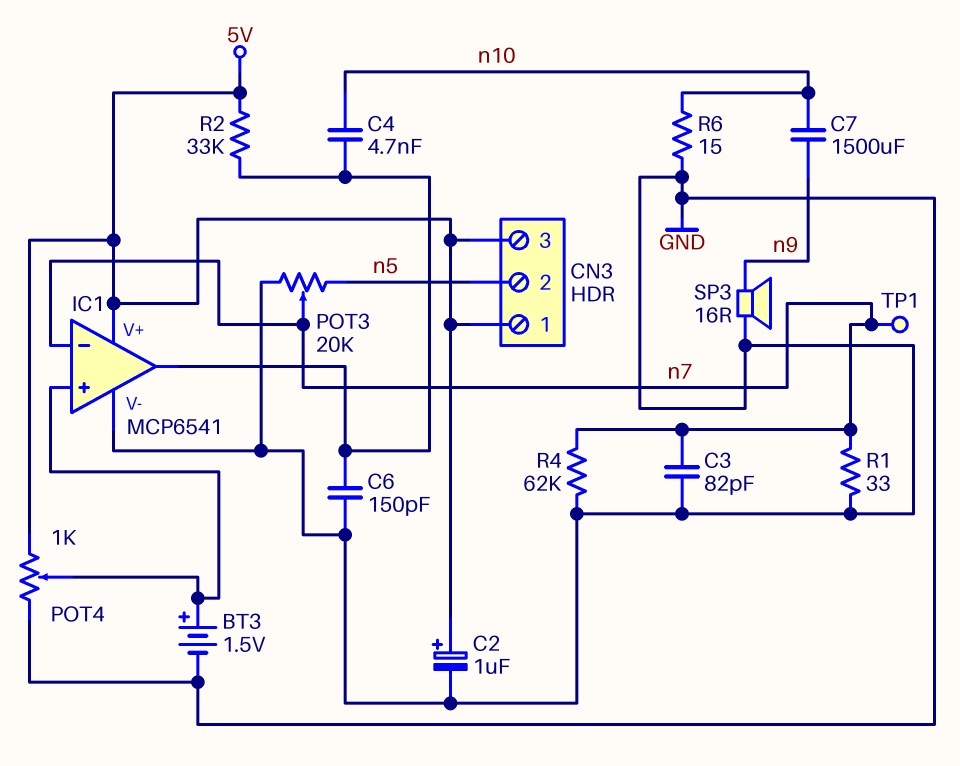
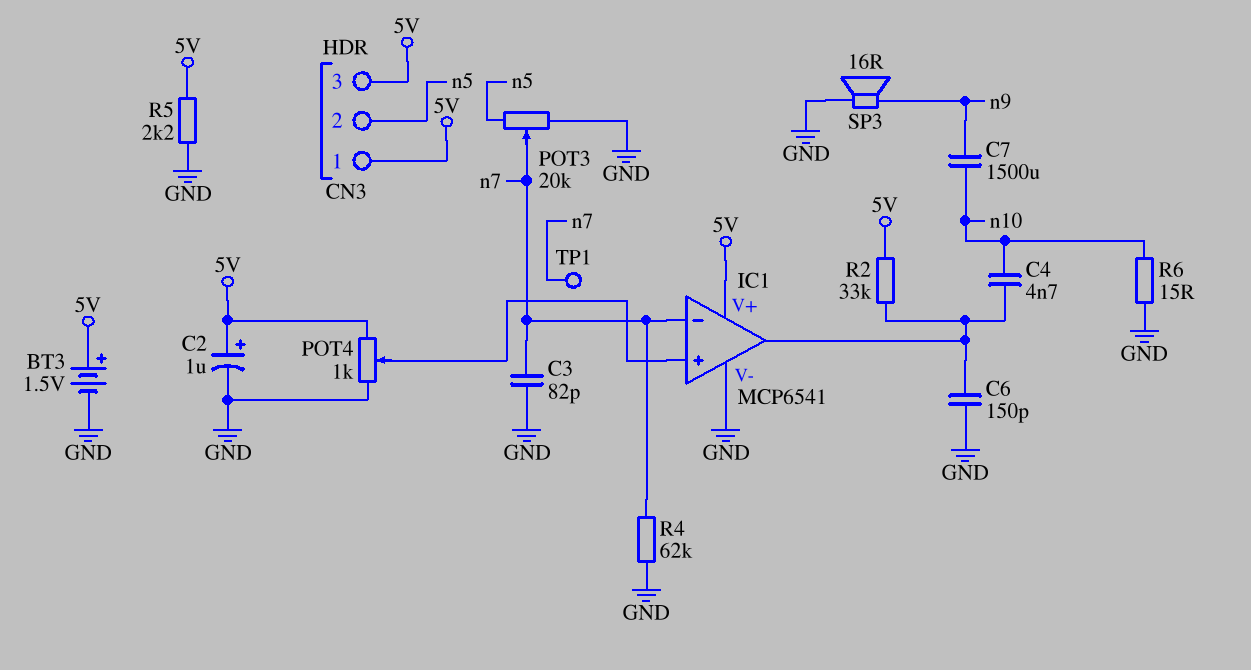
BT3: 1.5V (plus IC1/in+, minus GND) -> 1.5V (plus 5V, minus GND)
R1: 33 (GND, n7) -> none
R5: none -> 2.2k (5V, GND)

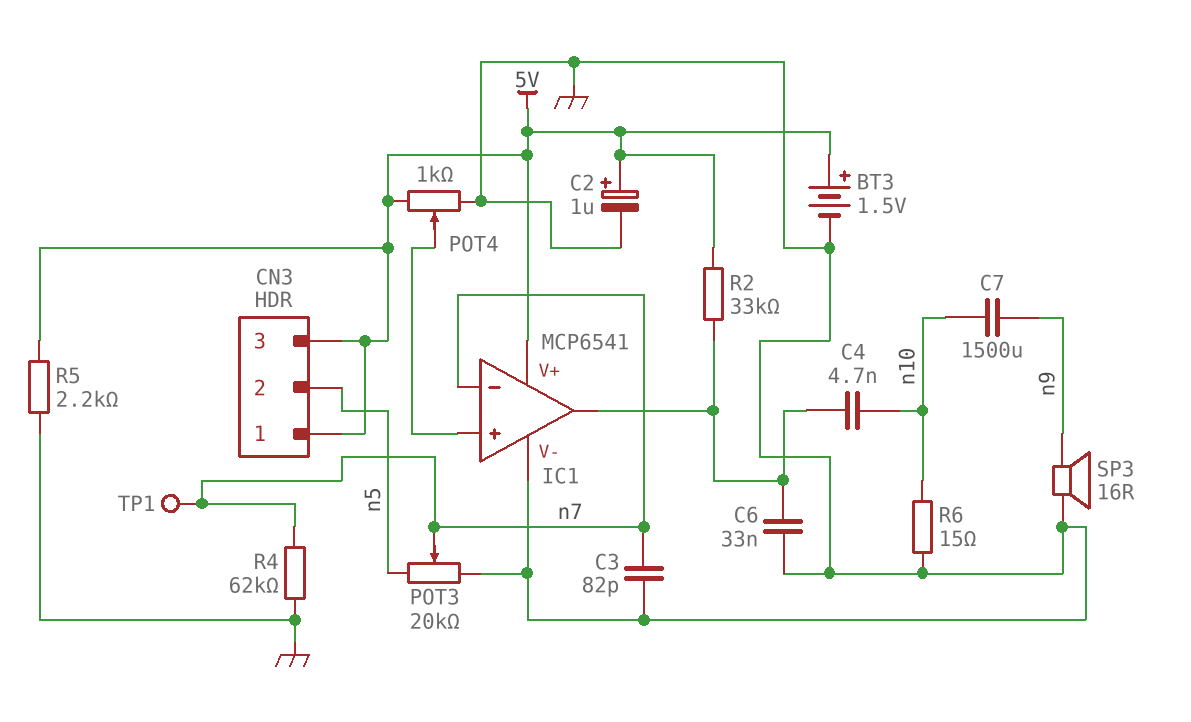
C6: 150pF (GND, IC1/out) -> 33nF (GND, IC1/out)

